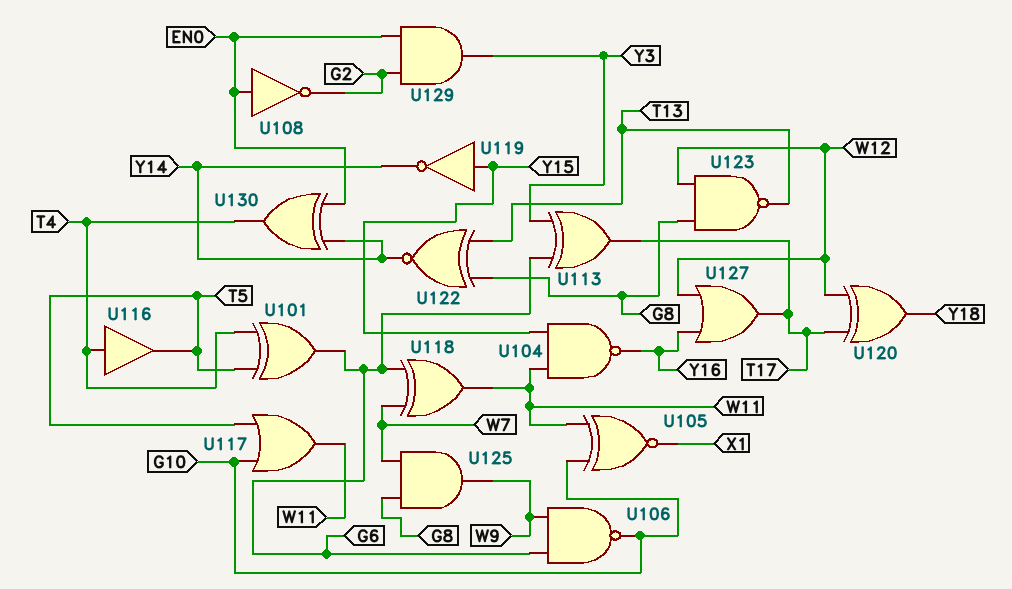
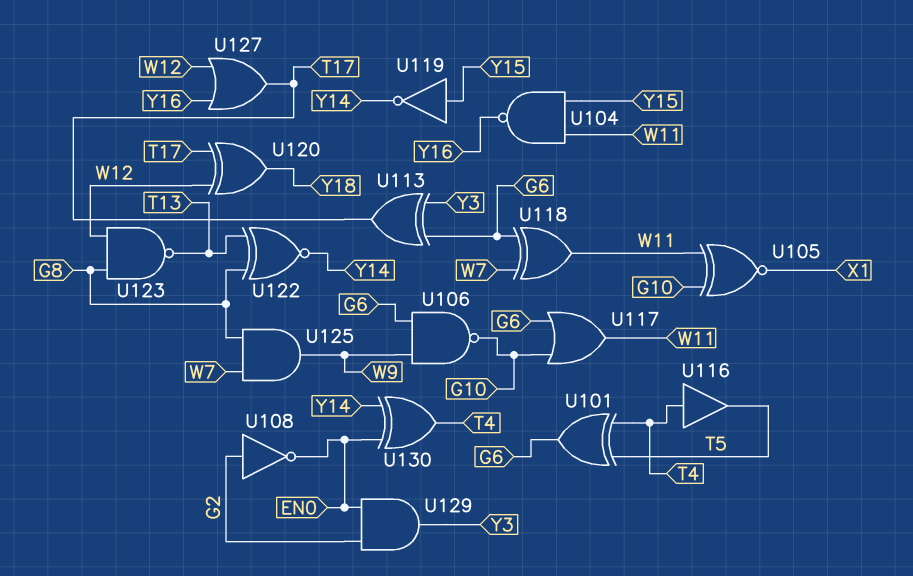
U108: NOT (in EN0, out G2) -> NOT (in G2, out EN0)
U117: OR (in G10, in T5, out W11) -> OR (in G6, in G10, out W11)

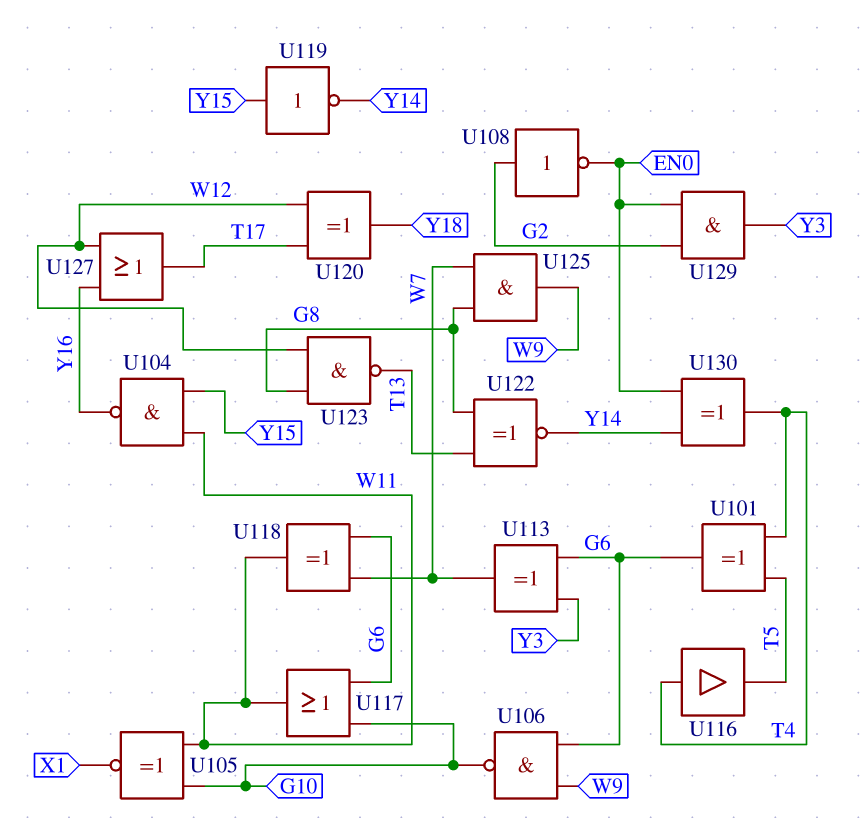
U113: XOR (in G6, in Y3, out T17) -> XOR (in G6, in Y3, out W7)

